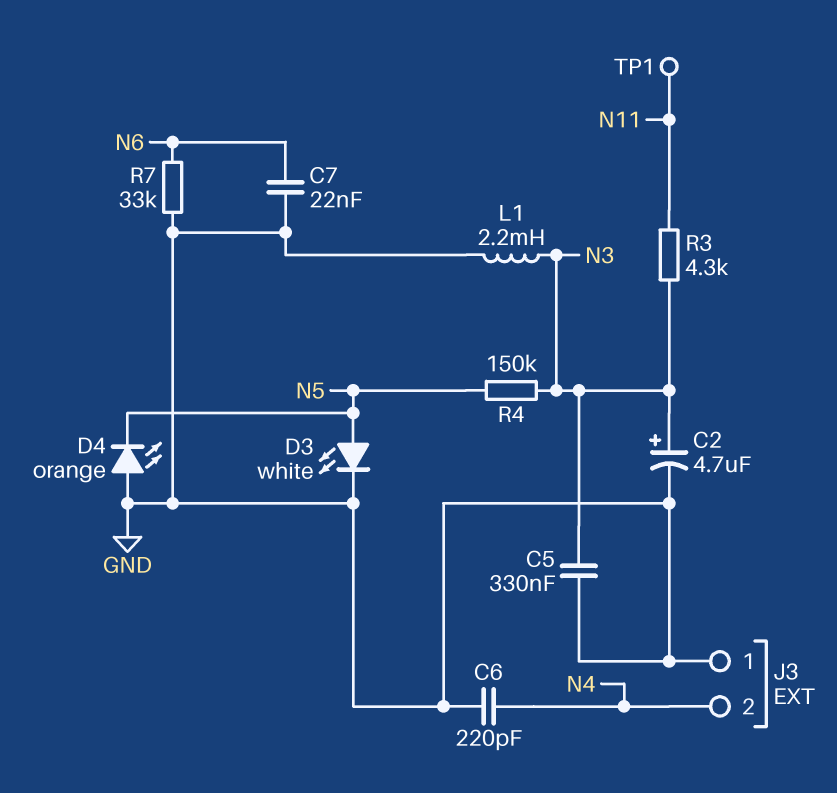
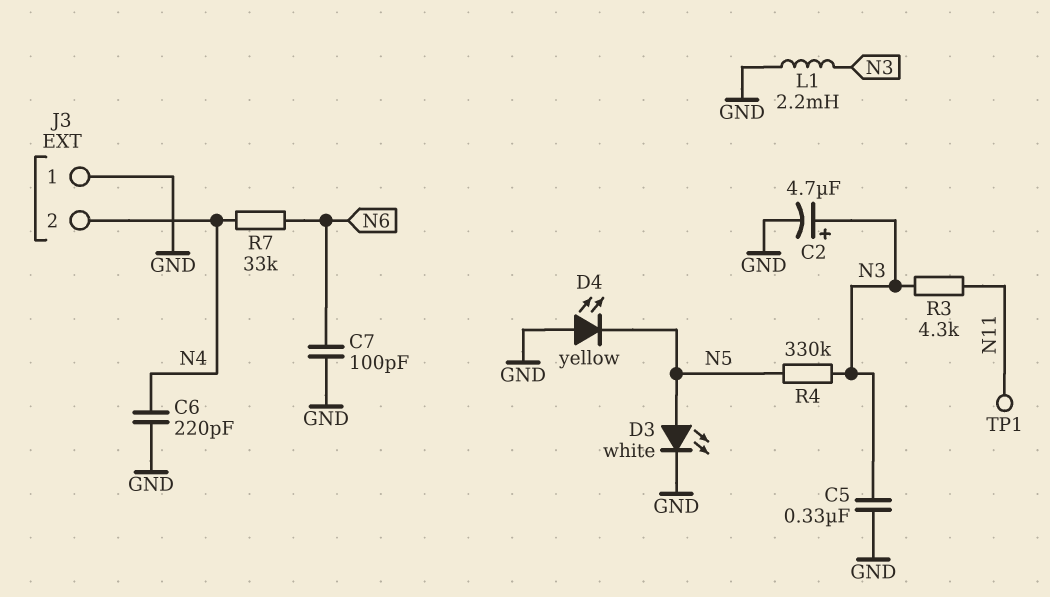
C7: 22nF (GND, N6) -> 100pF (GND, N6)
D4: LED orange (A GND, K N5) -> LED yellow (A GND, K N5)
R4: 150k (N3, N5) -> 330k (N3, N5)
R7: 33k (GND, N6) -> 33k (N4, N6)

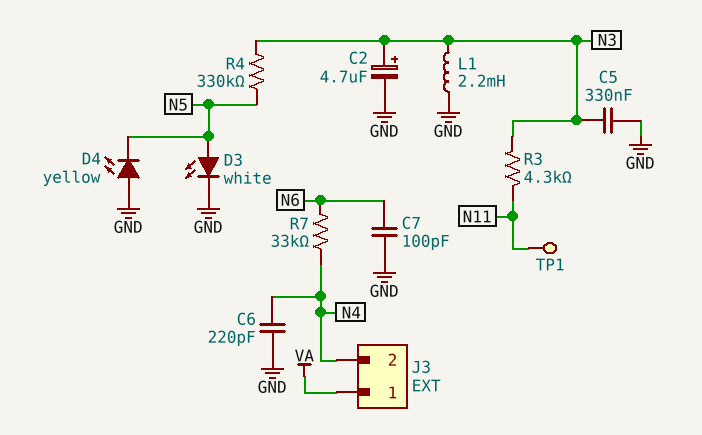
J3 pin 1: GND -> VA

